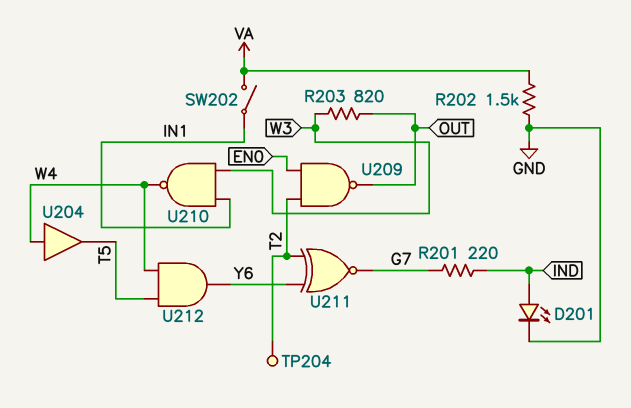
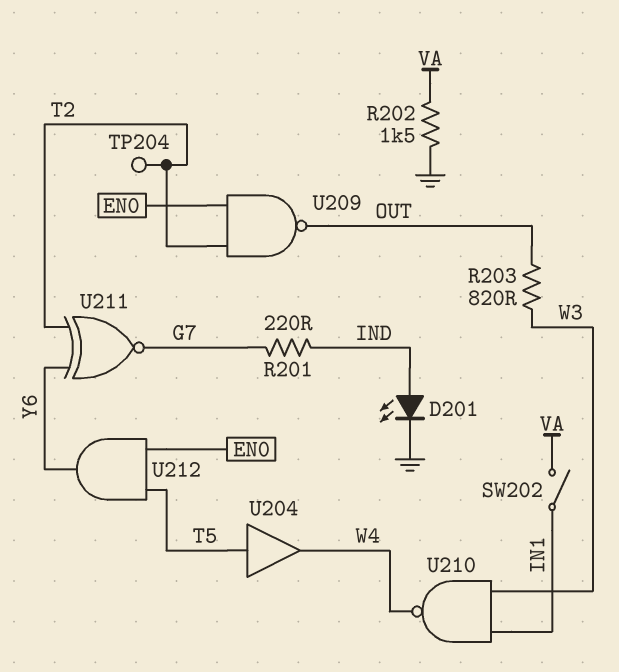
U204: buffer (in W4, out T5) -> buffer (in T5, out W4)
U212: AND (in T5, in W4, out Y6) -> AND (in EN0, in T5, out Y6)

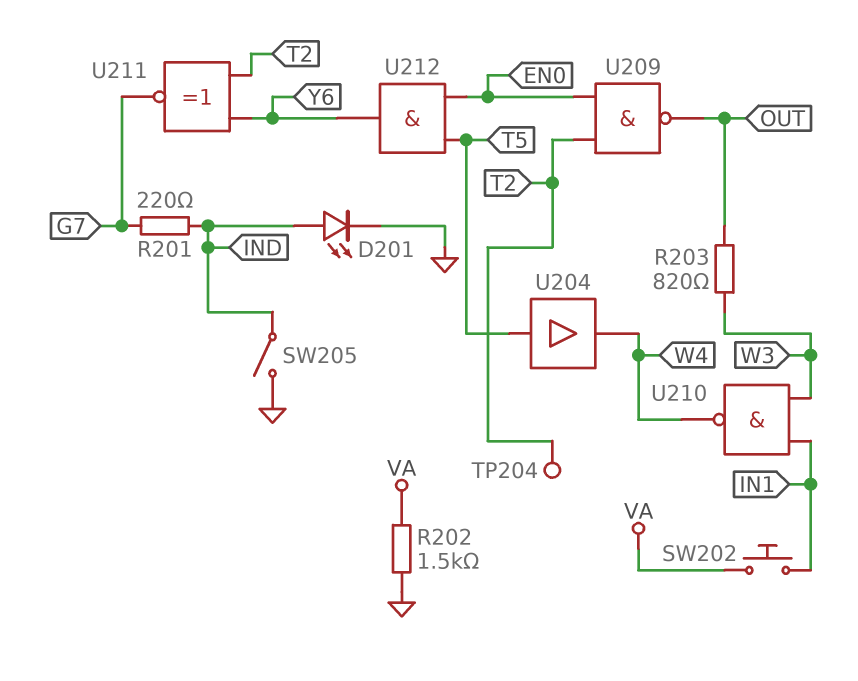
SW202: switch (IN1, VA) -> button (IN1, VA)
SW205: none -> switch (GND, IND)

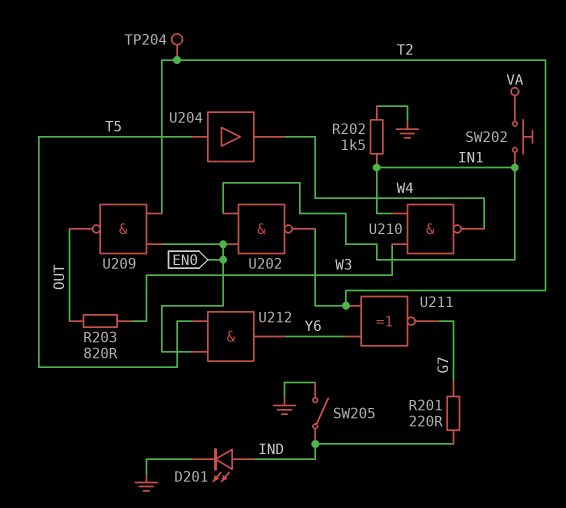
R202: 1.5k (GND, VA) -> 1.5k (GND, IN1)
U202: none -> NAND (in EN0, in IN1, out T2)

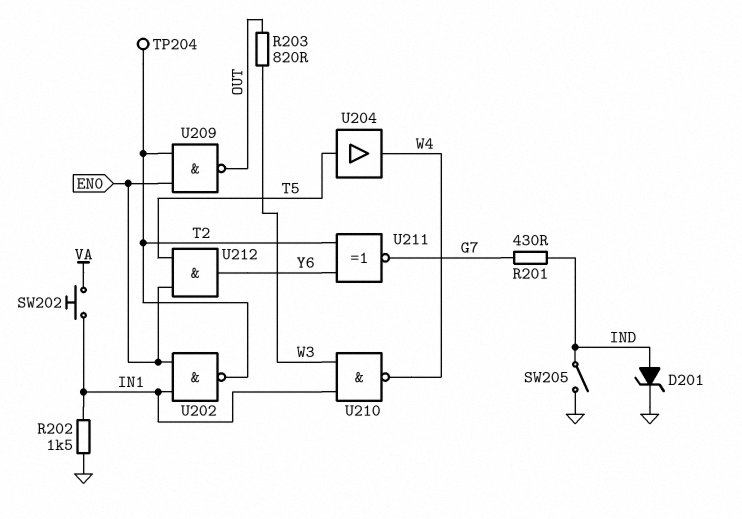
D201: LED (A IND, K GND) -> zener (A IND, K GND)
R201: 220 (G7, IND) -> 430 (G7, IND)

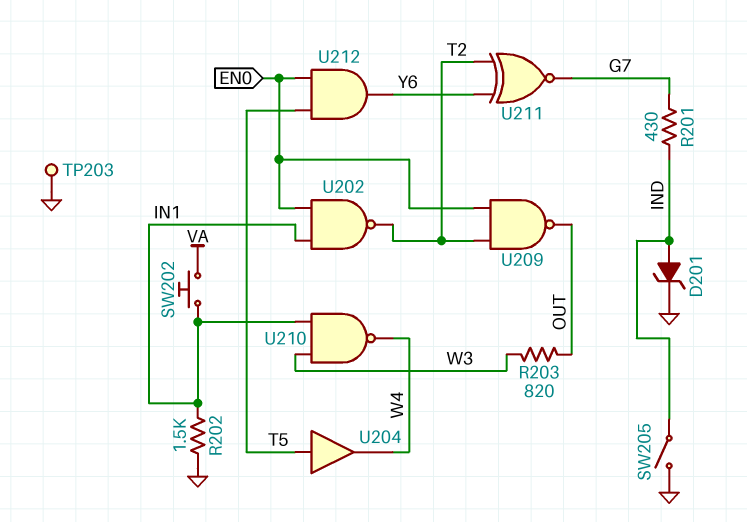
TP203: none -> test point (GND)
TP204: test point (T2) -> none

